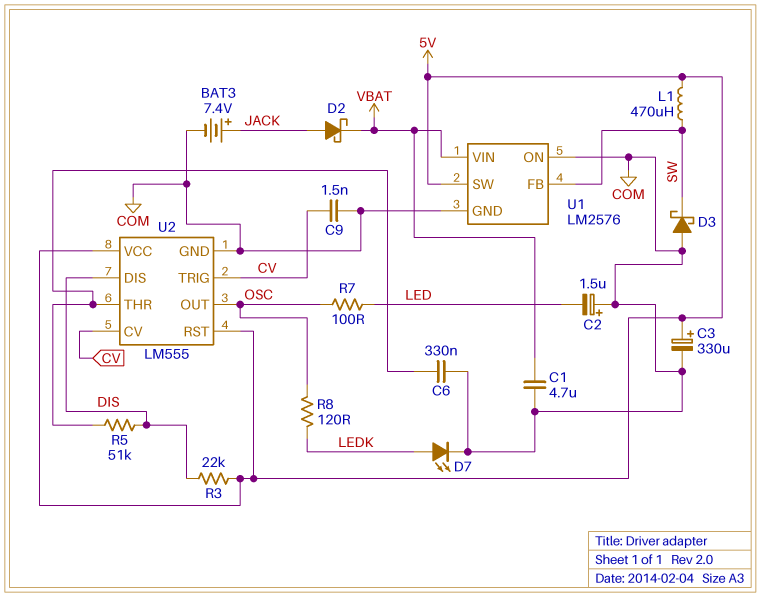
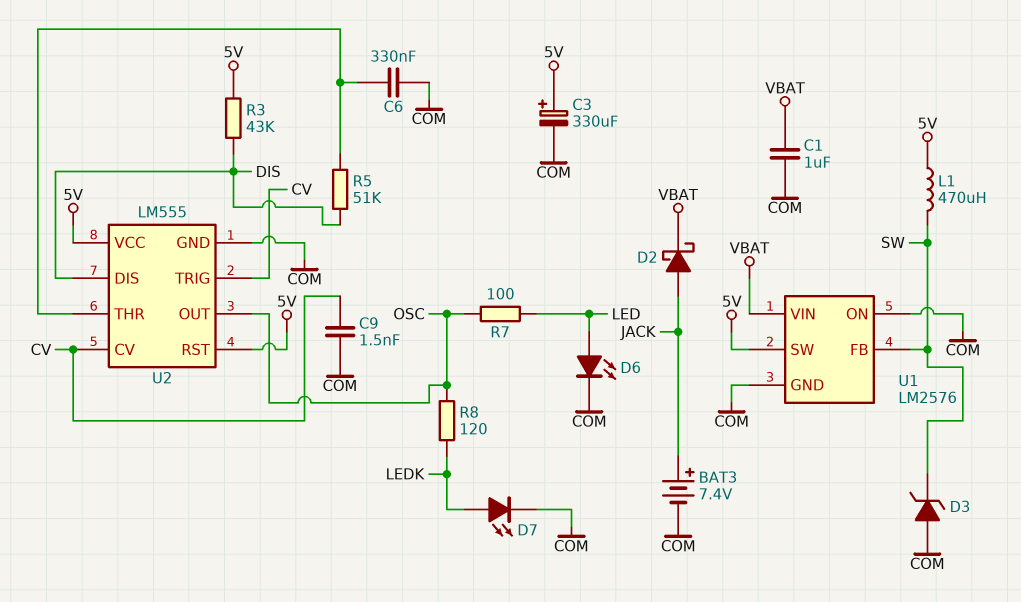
C1: 4.7uF (COM, VBAT) -> 1uF (COM, VBAT)
C2: 1.5uF (plus COM, minus LED) -> none
D3: schottky (A COM, K SW) -> zener (A COM, K SW)
D6: none -> LED (A LED, K COM)
R3: 22k (5V, DIS) -> 43k (5V, DIS)

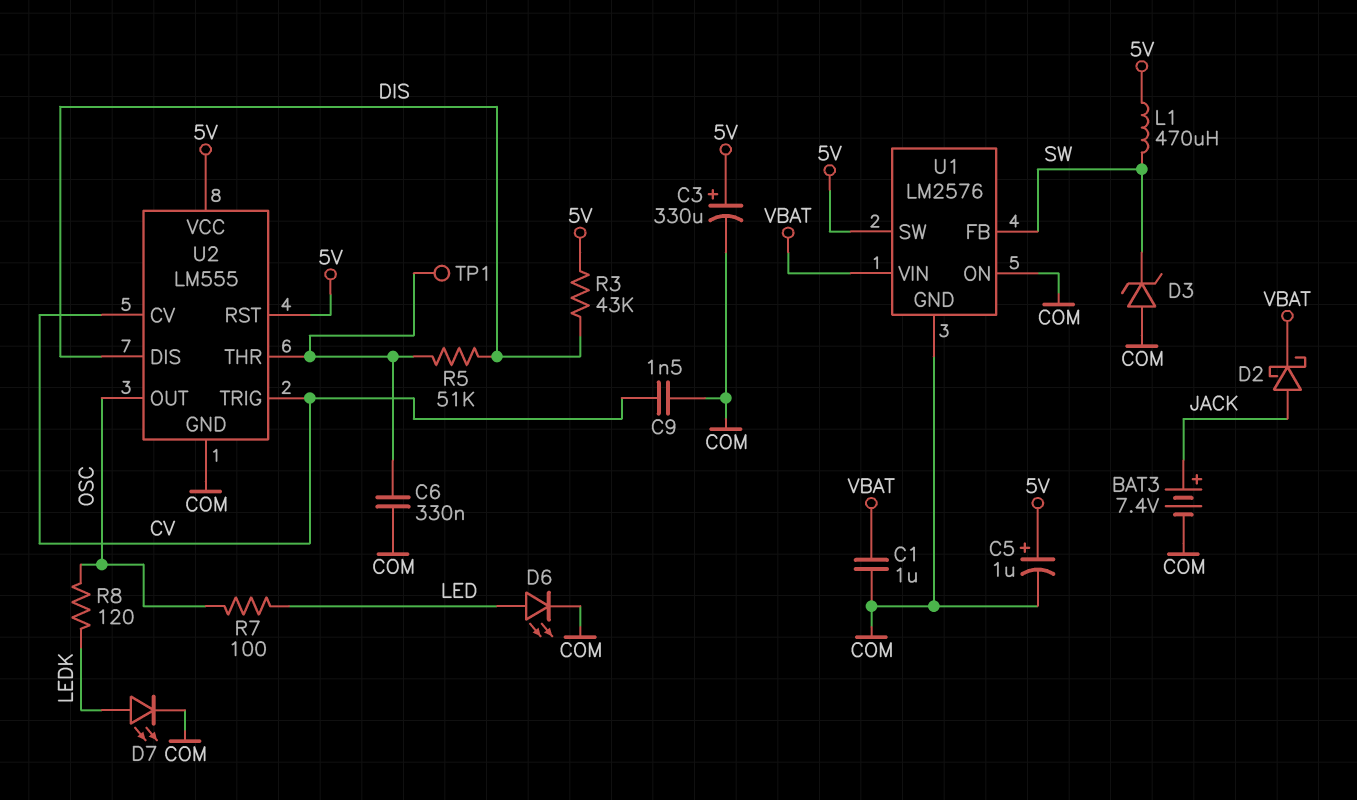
C5: none -> 1uF (plus 5V, minus COM)
TP1: none -> test point (U2/THR)

